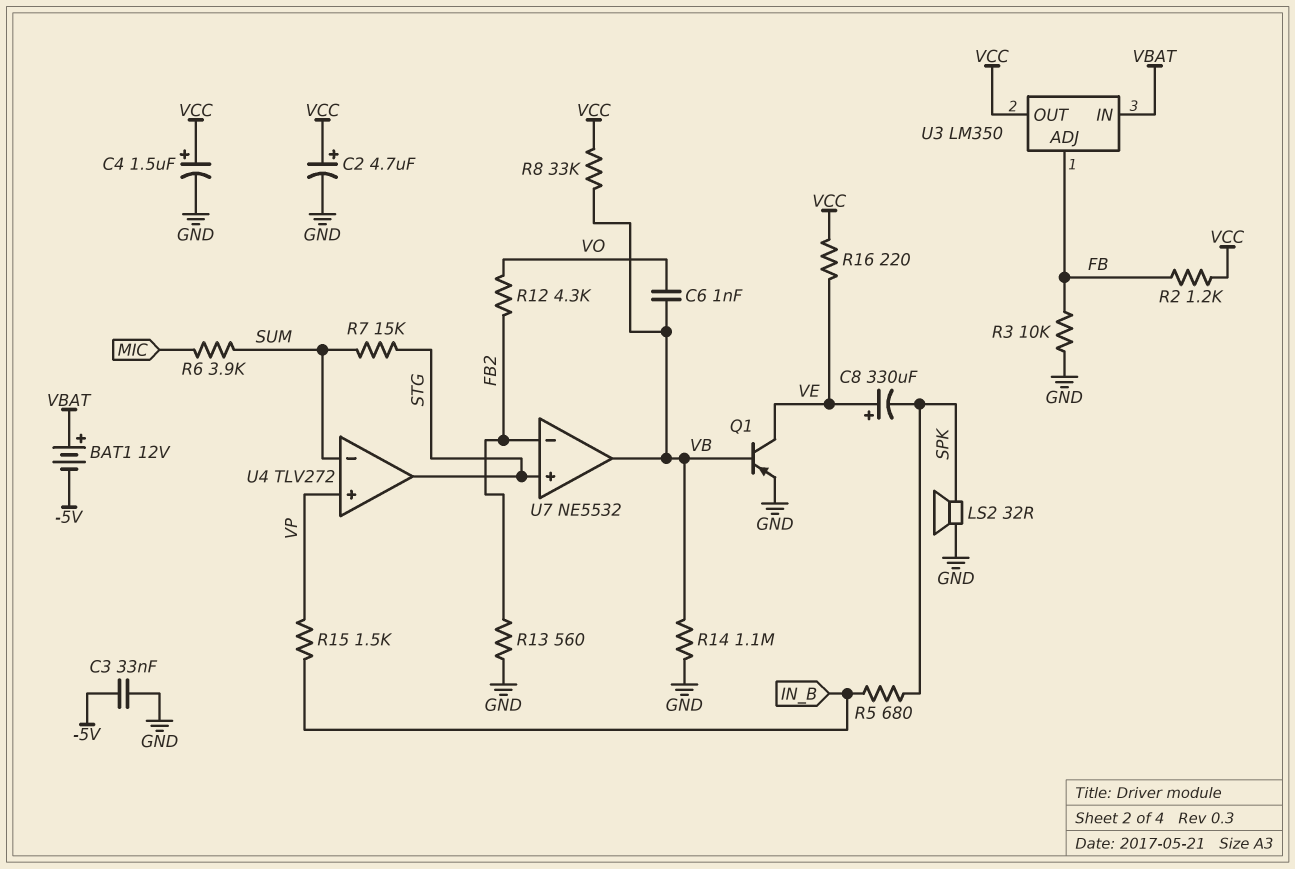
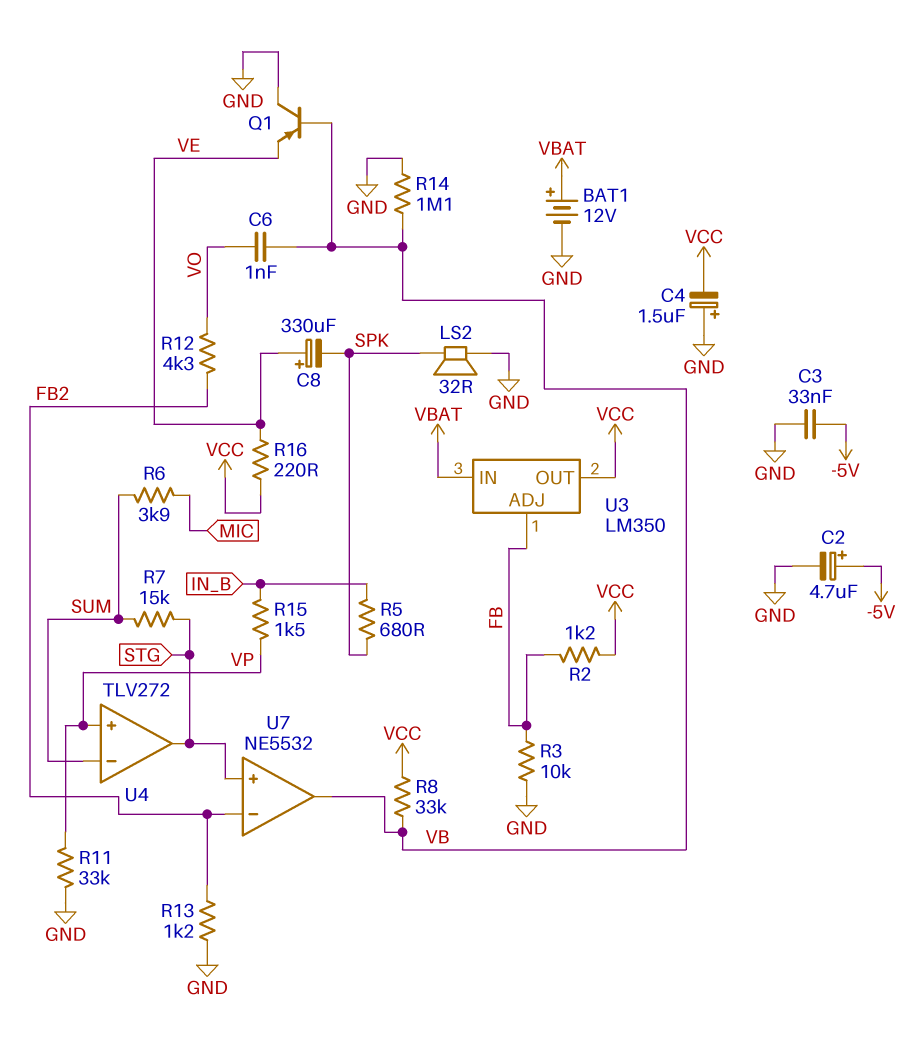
BAT1: 12V (plus VBAT, minus -5V) -> 12V (plus VBAT, minus GND)
C2: 4.7uF (plus VCC, minus GND) -> 4.7uF (plus -5V, minus GND)
C4: 1.5uF (plus VCC, minus GND) -> 1.5uF (plus GND, minus VCC)
Q1: PNP (B VB, C VE, E GND) -> PNP (B VB, C GND, E VE)
R11: none -> 33k (GND, VP)
R13: 560 (FB2, GND) -> 1.2k (FB2, GND)

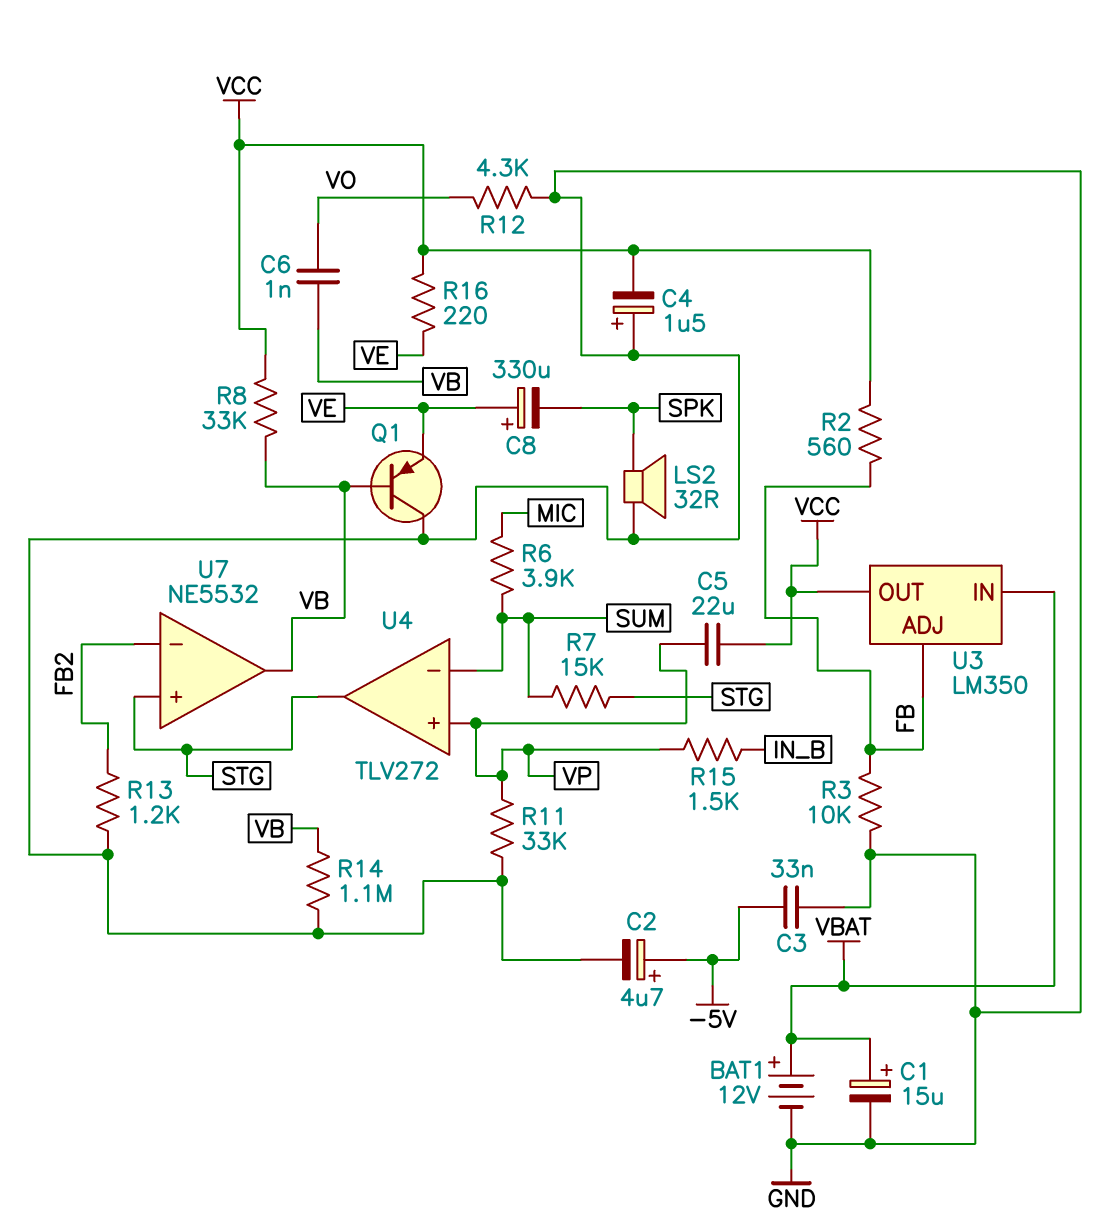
C1: none -> 15uF (plus VBAT, minus GND)
C5: none -> 22uF (VCC, VP)
R2: 1.2k (FB, VCC) -> 560 (FB, VCC)
R5: 680 (IN_B, SPK) -> none
R12: 4.3k (FB2, VO) -> 4.3k (GND, VO)

